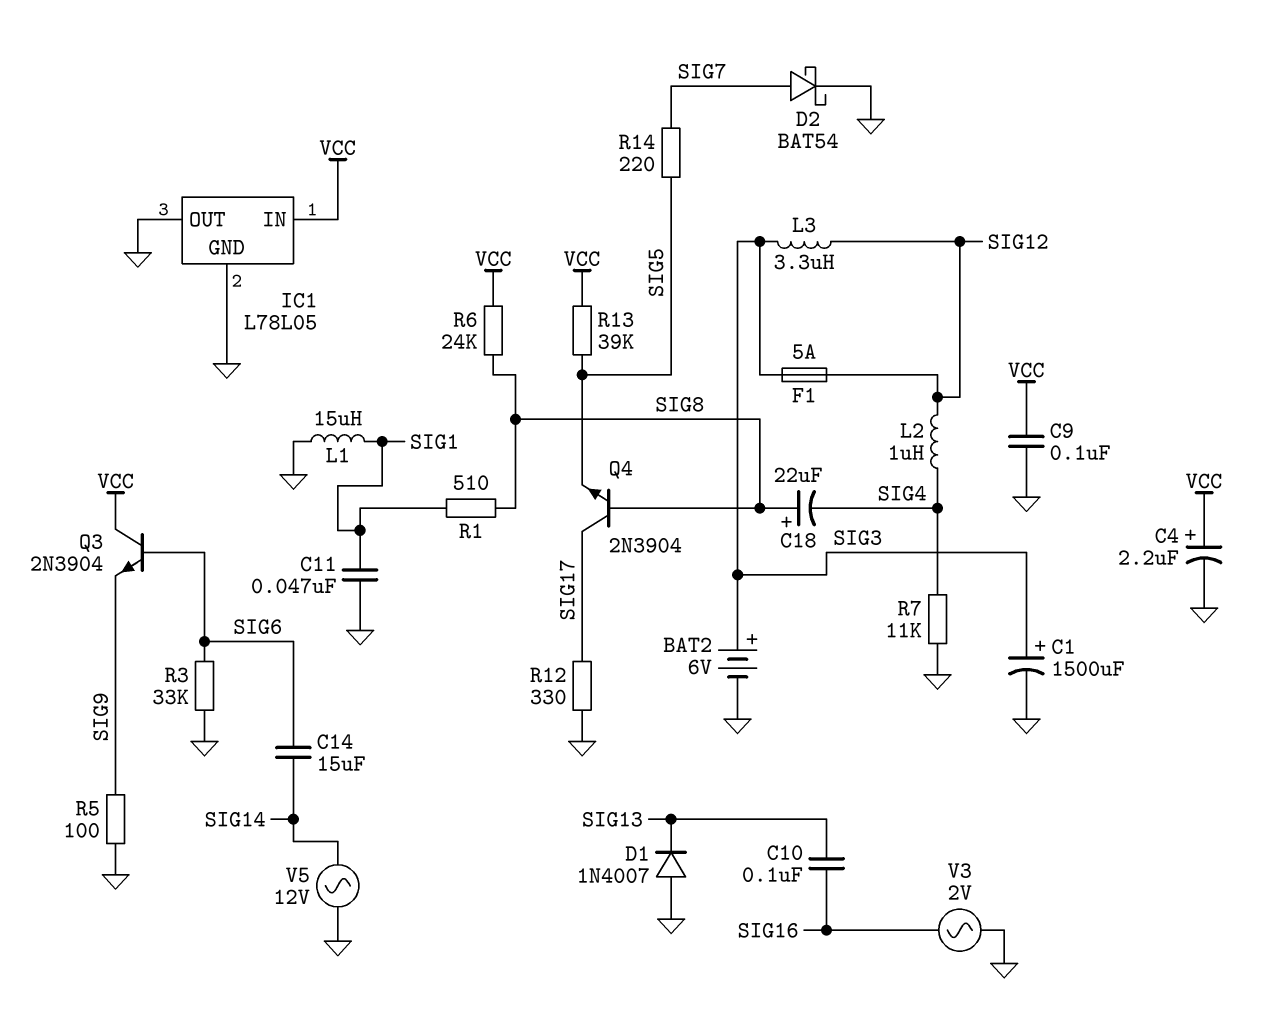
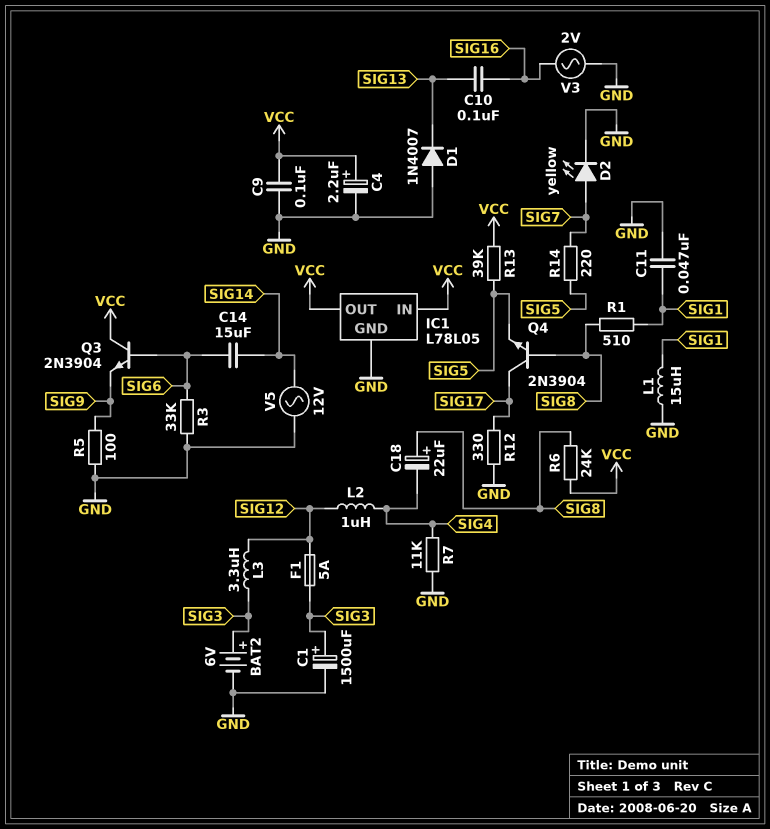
D2: schottky BAT54 (A SIG7, K GND) -> LED yellow (A SIG7, K GND)
IC1 pin OUT: GND -> VCC

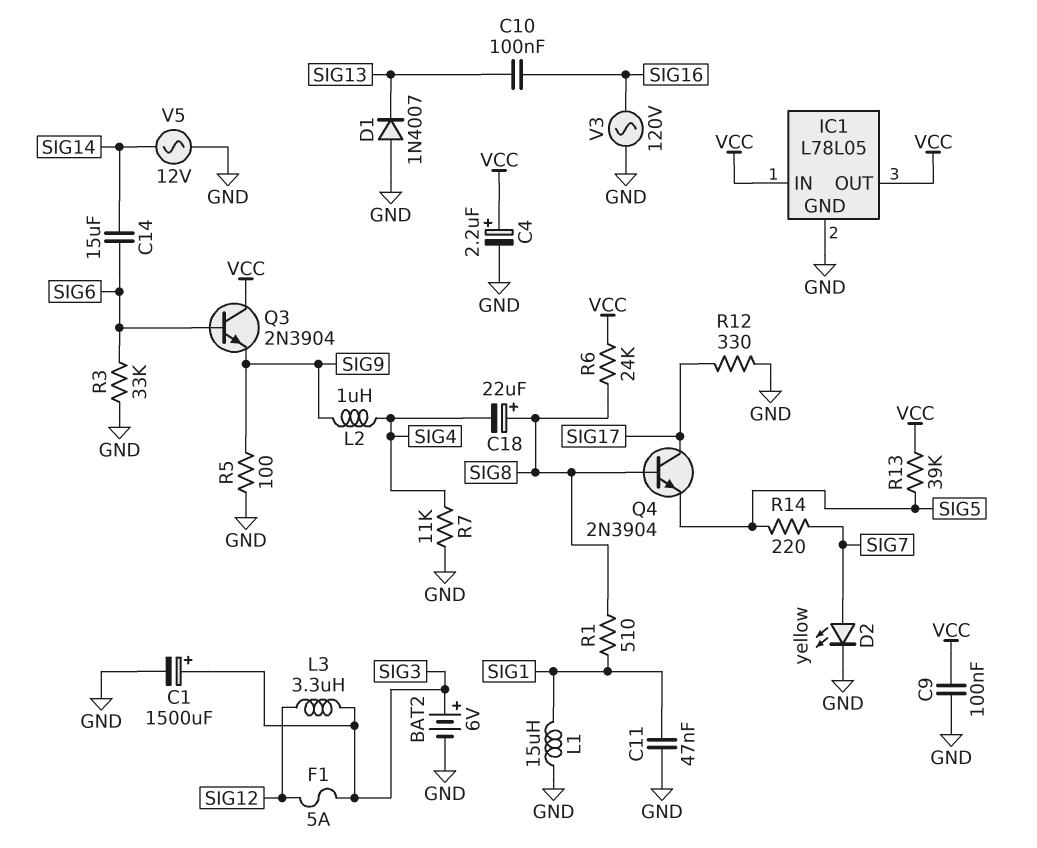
L2: 1uH (SIG4, SIG12) -> 1uH (SIG4, SIG9)
V3: AC 2V (GND, SIG16) -> AC 120V (GND, SIG16)

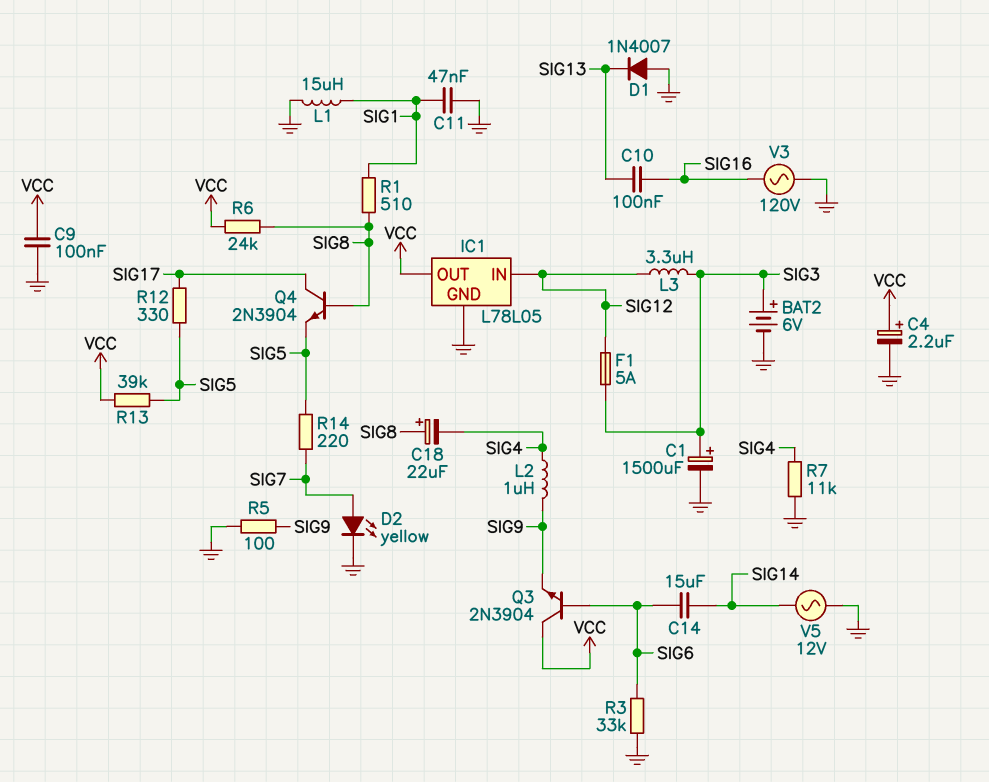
IC1 pin IN: VCC -> SIG12
R12: 330 (GND, SIG17) -> 330 (SIG5, SIG17)

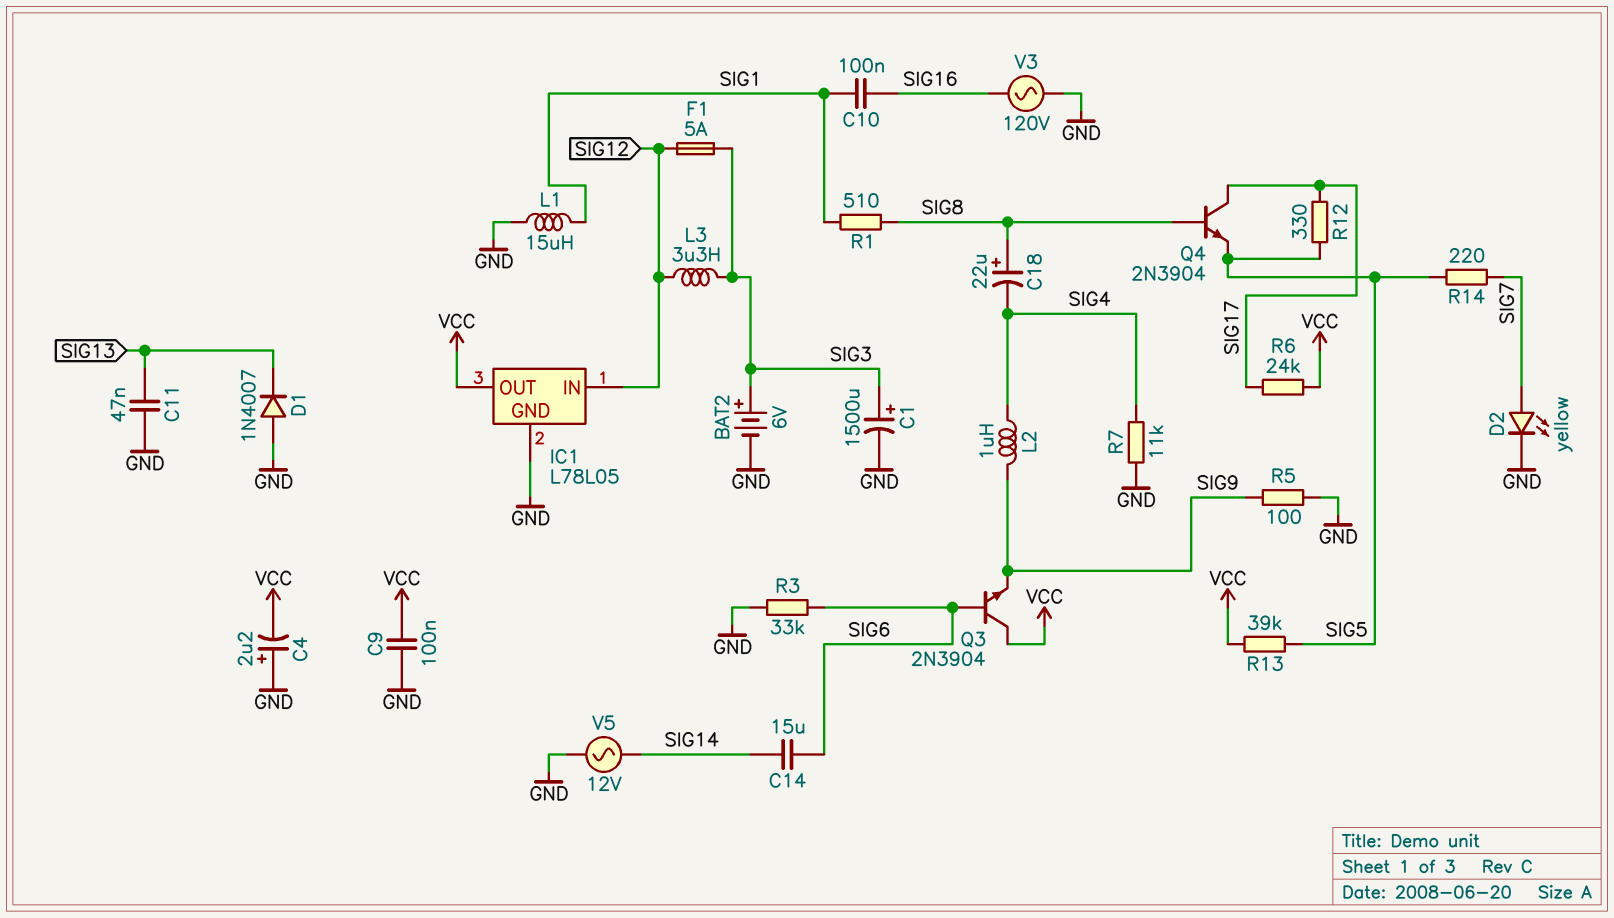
C4: 2.2uF (plus VCC, minus GND) -> 2.2uF (plus GND, minus VCC)
C10: 100nF (SIG13, SIG16) -> 100nF (SIG1, SIG16)
C11: 47nF (GND, SIG1) -> 47nF (GND, SIG13)
R6: 24k (SIG8, VCC) -> 24k (SIG17, VCC)

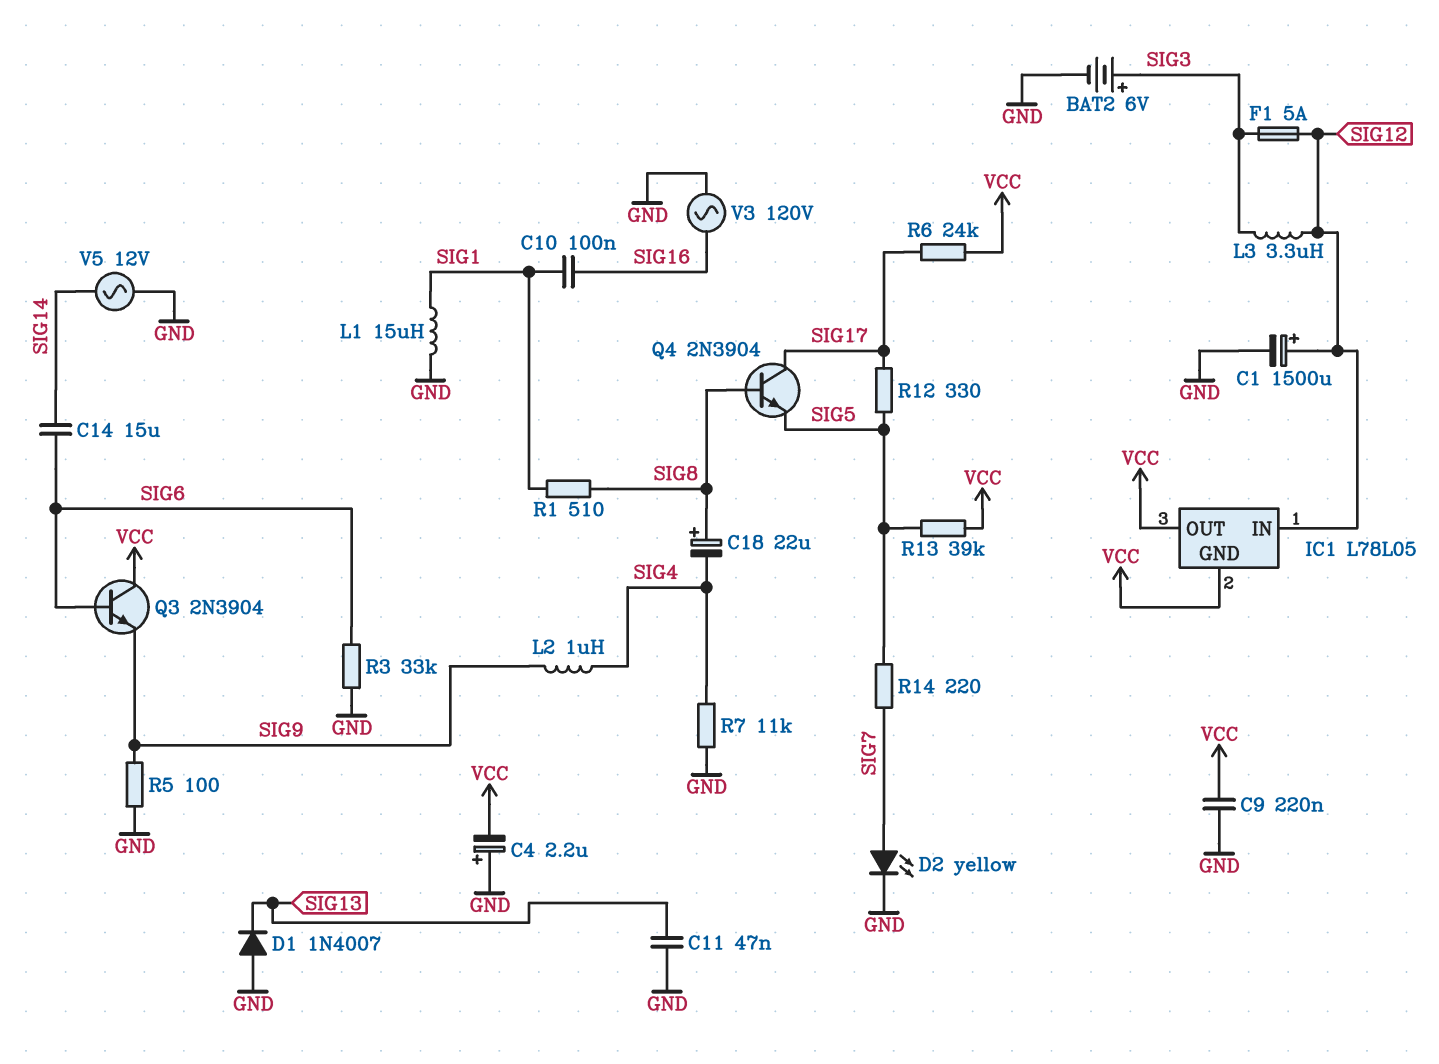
C1: 1500uF (plus SIG3, minus GND) -> 1500uF (plus SIG12, minus GND)
C9: 100nF (GND, VCC) -> 220nF (GND, VCC)
IC1 pin GND: GND -> VCC

